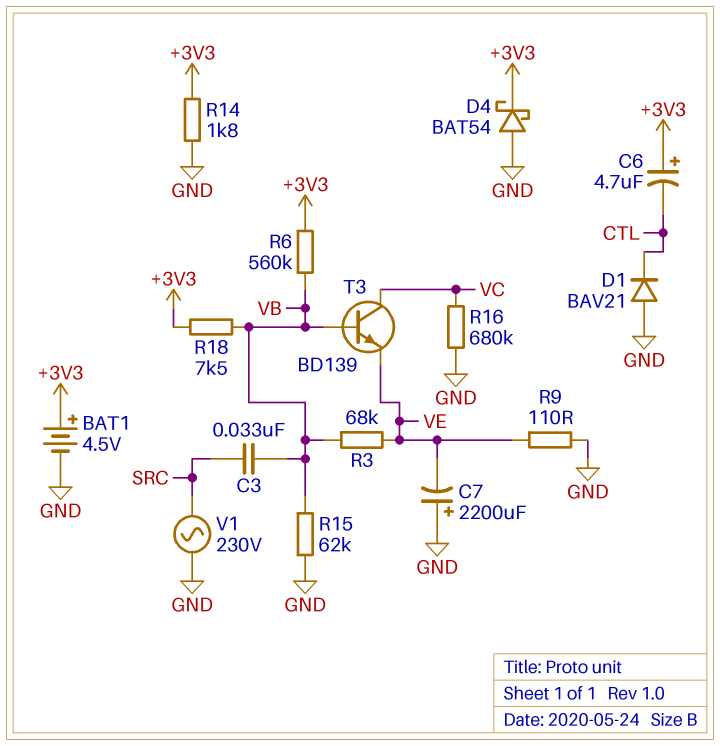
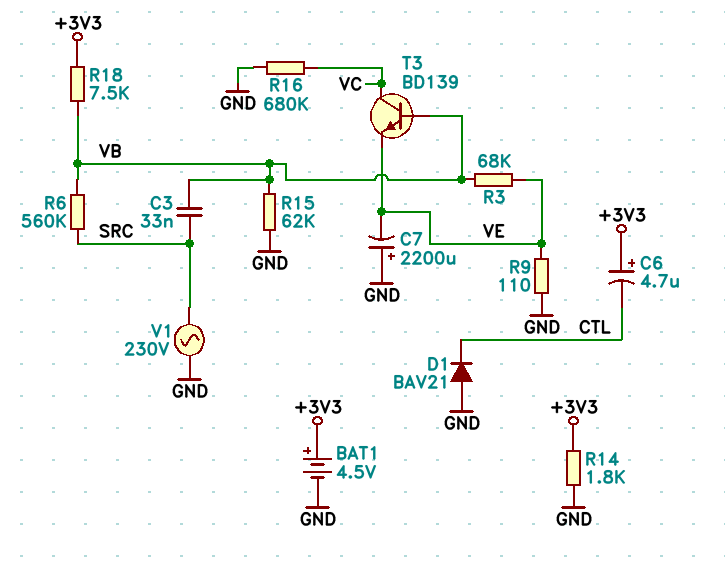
D4: schottky BAT54 (A GND, K +3V3) -> none
R6: 560k (+3V3, VB) -> 560k (SRC, VB)

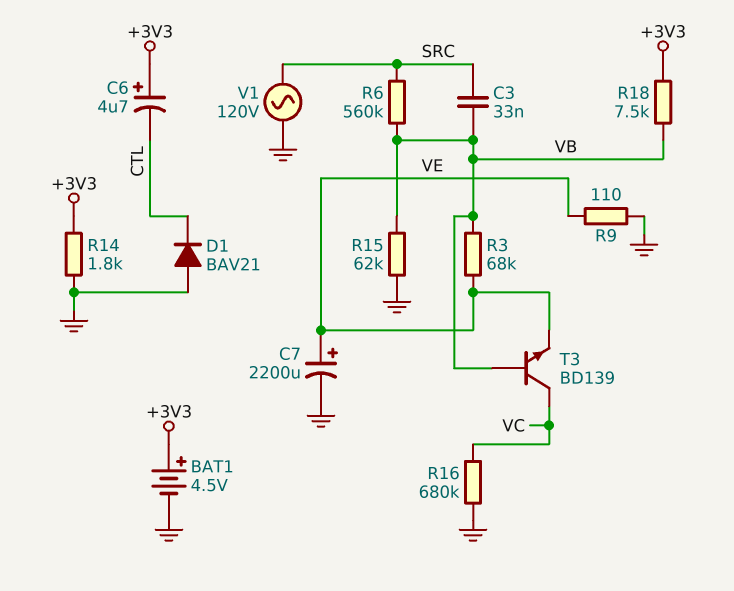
C7: 2200uF (plus GND, minus VE) -> 2200uF (plus VE, minus GND)
V1: AC 230V (GND, SRC) -> AC 120V (GND, SRC)

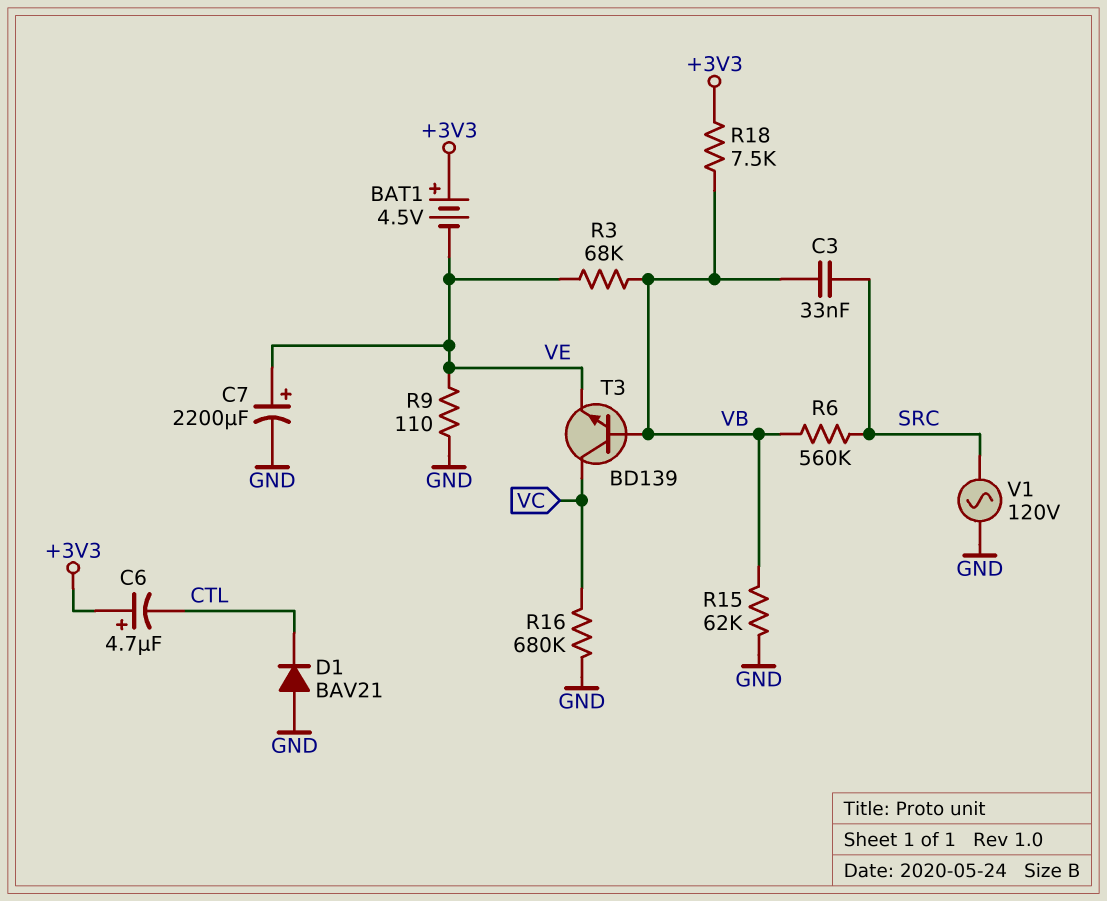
BAT1: 4.5V (plus +3V3, minus GND) -> 4.5V (plus +3V3, minus VE)
R14: 1.8k (+3V3, GND) -> none

